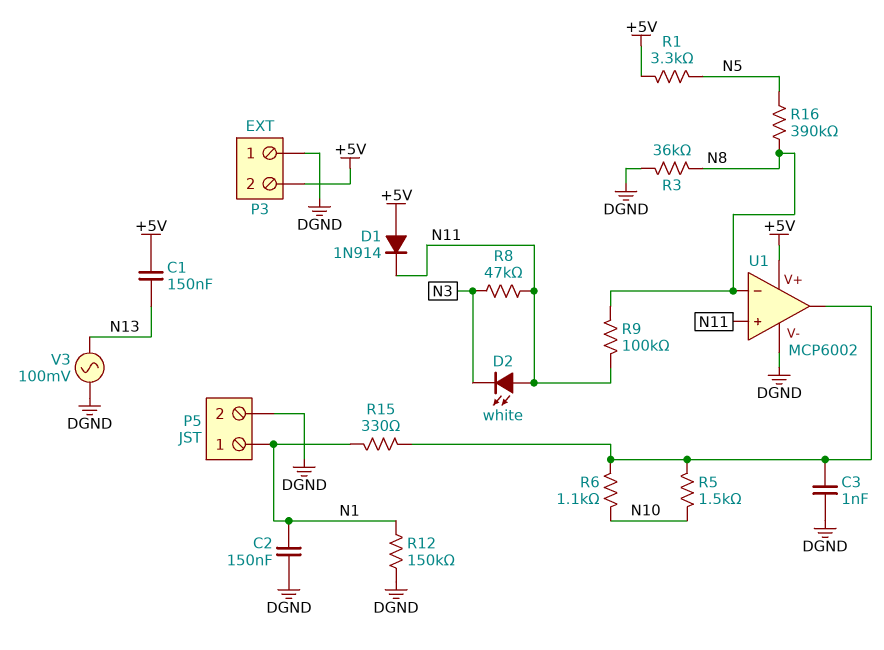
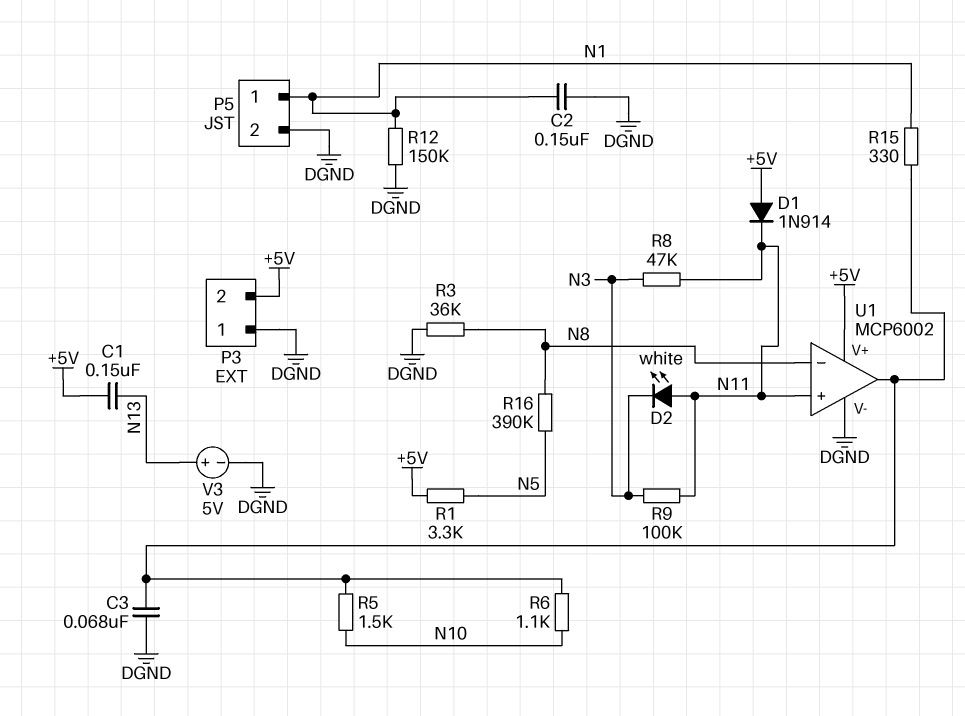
C3: 1nF (DGND, U1/out) -> 68nF (DGND, U1/out)
R9: 100k (N8, N11) -> 100k (N3, N11)
V3: AC 100mV (DGND, N13) -> 5V (plus N13, minus DGND)

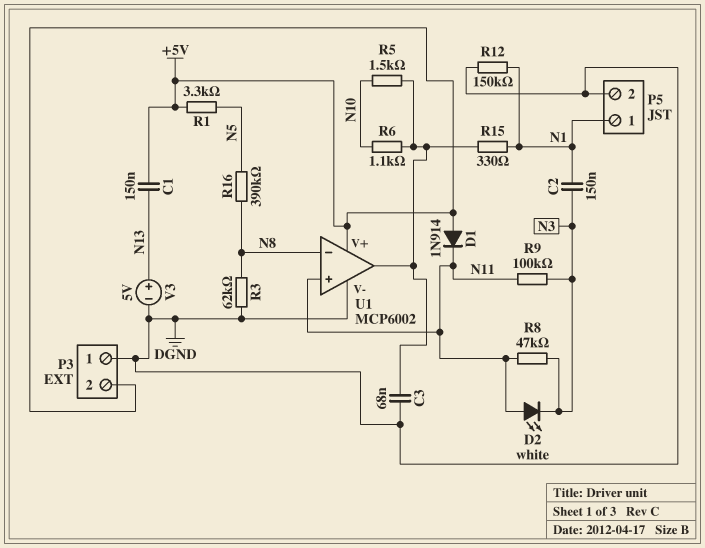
C2: 150nF (DGND, N1) -> 150nF (N1, N3)
R3: 36k (DGND, N8) -> 62k (DGND, N8)

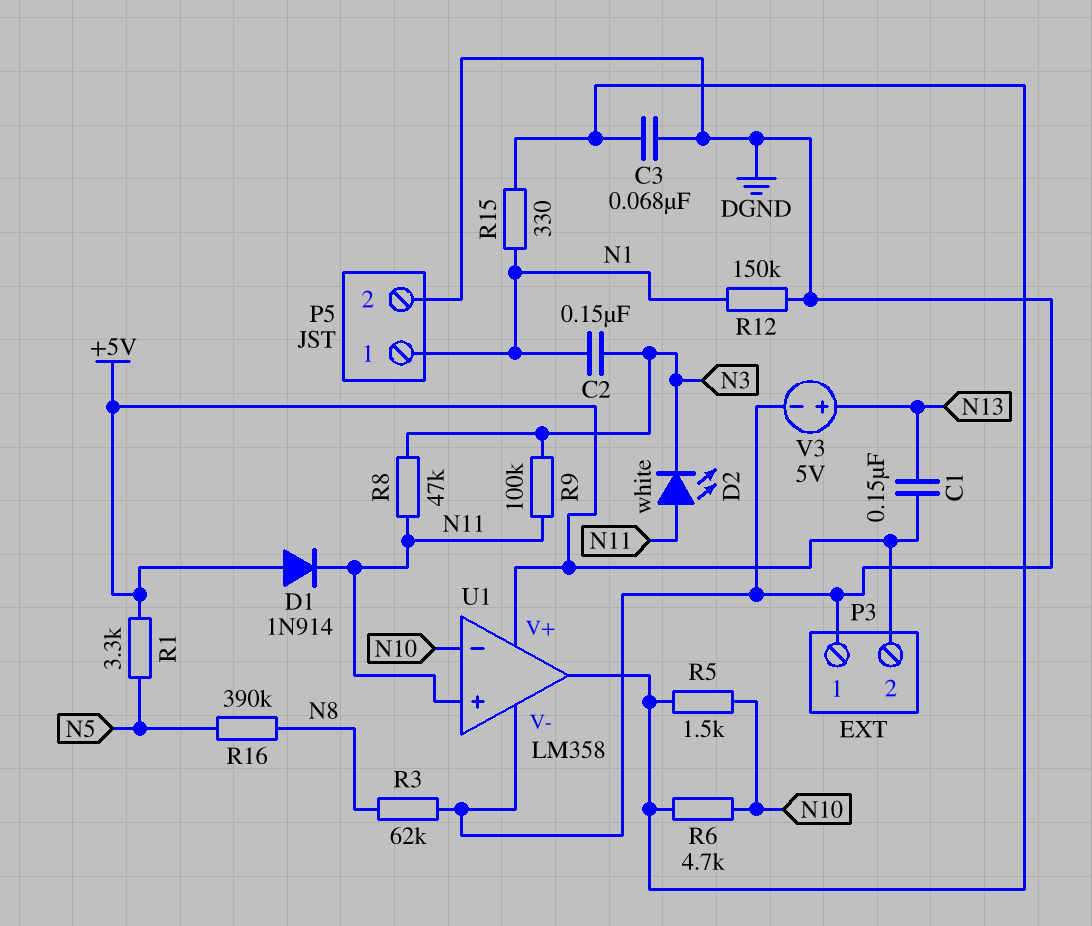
R6: 1.1k (N10, U1/out) -> 4.7k (N10, U1/out)
U1: MCP6002 -> LM358
U1 pin in-: N8 -> N10

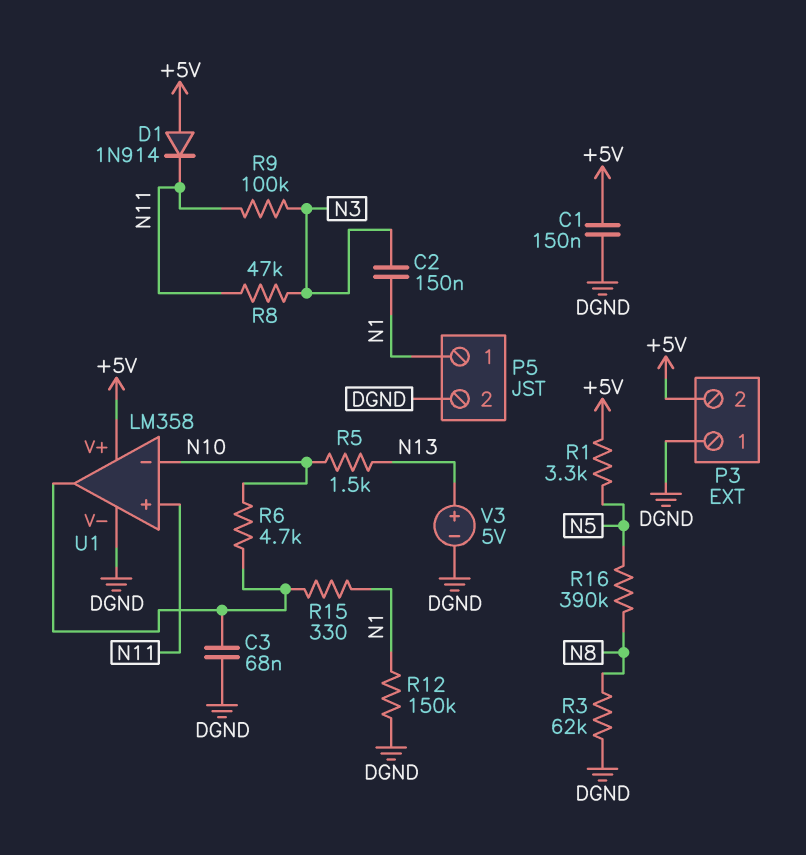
C1: 150nF (+5V, N13) -> 150nF (+5V, DGND)
D2: LED white (A N11, K N3) -> none
R5: 1.5k (N10, U1/out) -> 1.5k (N10, N13)

